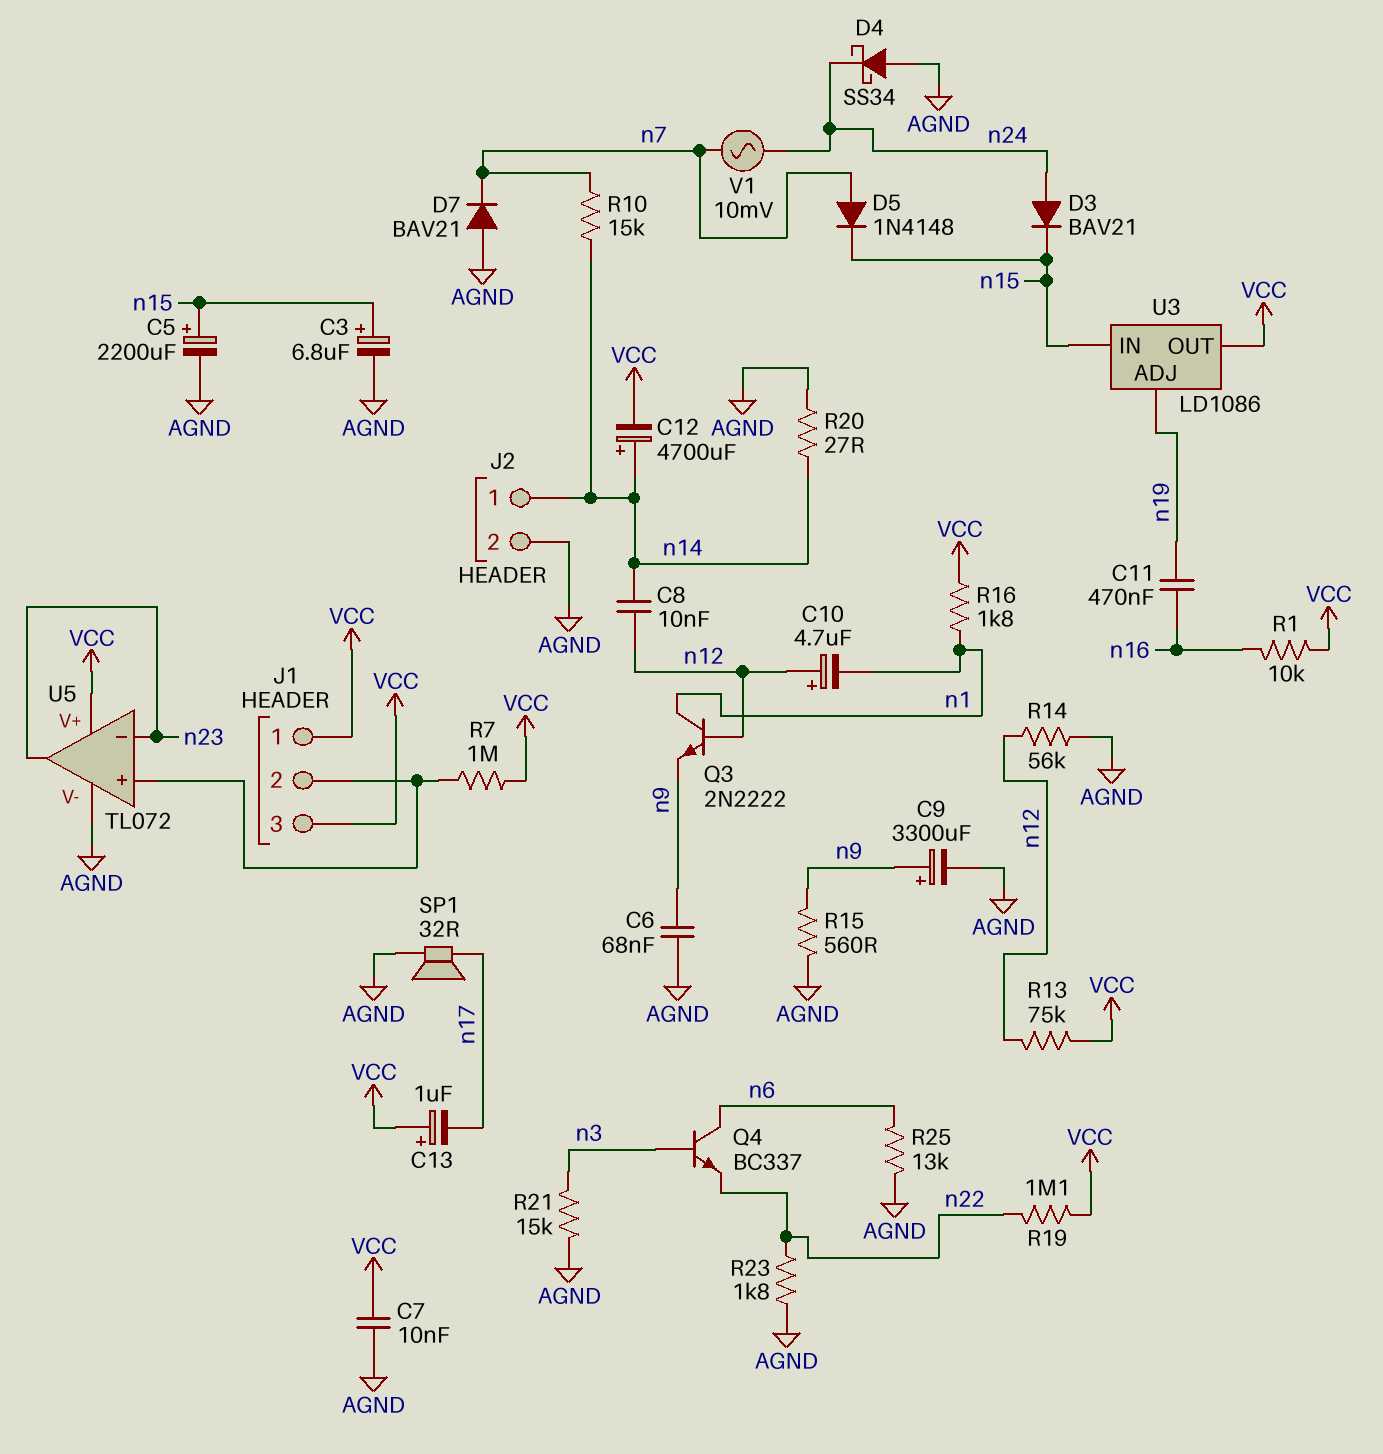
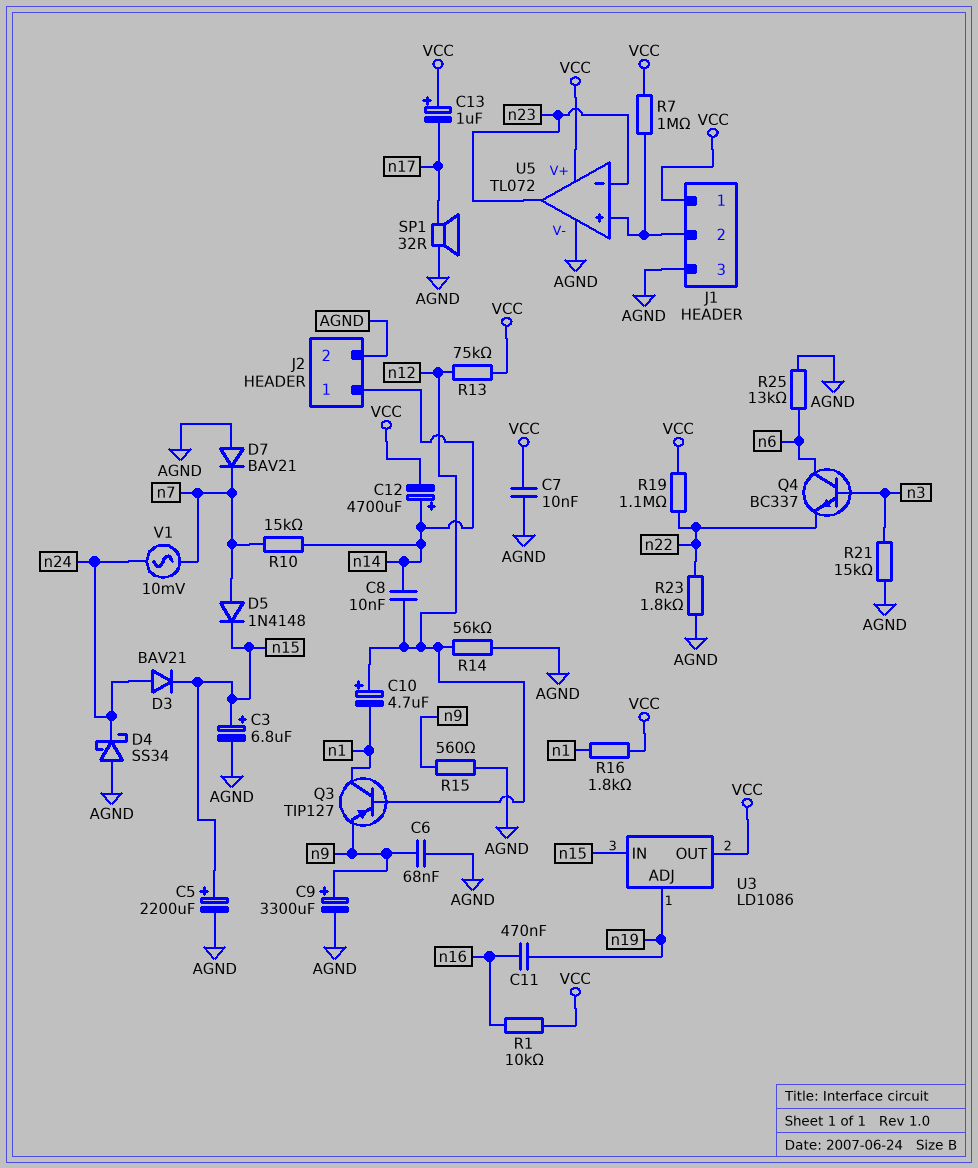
J1 pin 3: VCC -> AGND
Q3: NPN 2N2222 (B n12, C n1, E n9) -> PNP TIP127 (B n12, C n1, E n9)
R20: 27 (AGND, n14) -> none

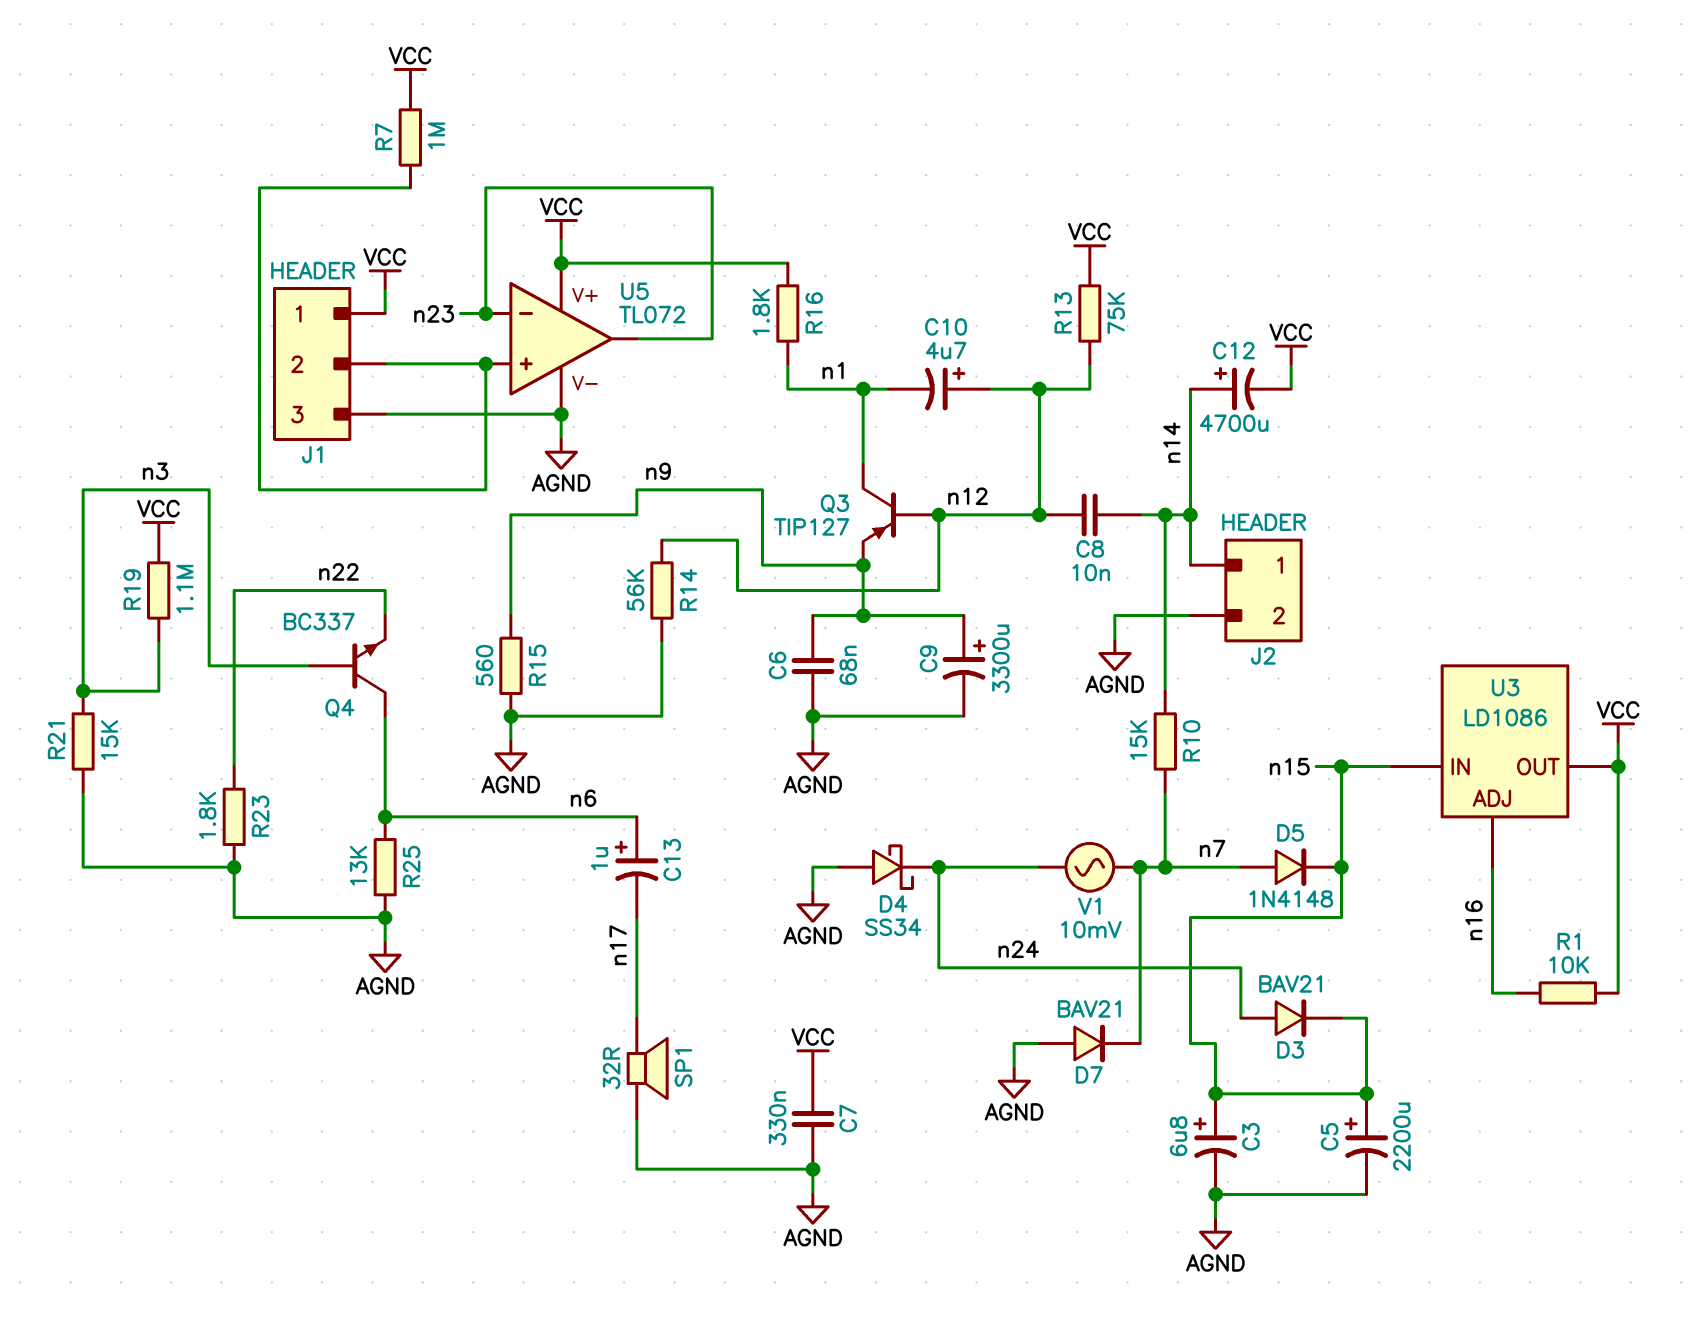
C7: 10nF (AGND, VCC) -> 330nF (AGND, VCC)
C11: 470nF (n16, n19) -> none
C13: 1uF (plus VCC, minus n17) -> 1uF (plus n6, minus n17)
R19: 1.1M (VCC, n22) -> 1.1M (VCC, n3)
U3 pin ADJ: n19 -> n16

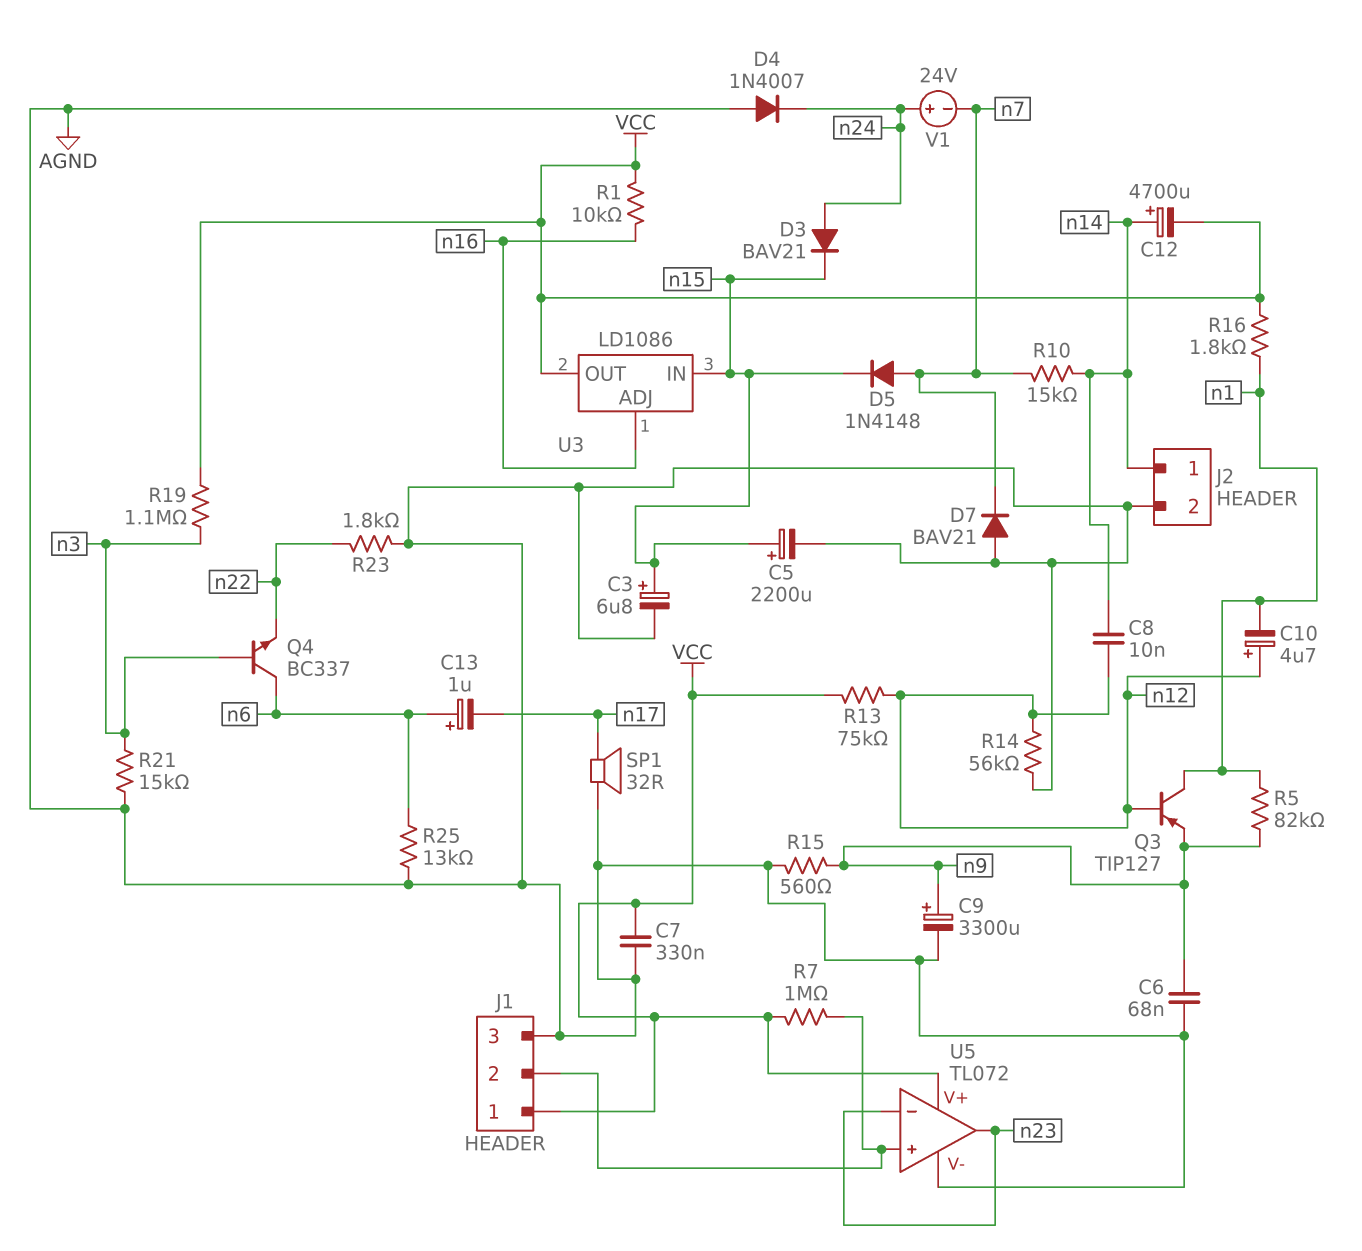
D4: schottky SS34 (A AGND, K n24) -> diode 1N4007 (A AGND, K n24)
R5: none -> 82k (n1, n9)
V1: AC 10mV (n7, n24) -> 24V (plus n24, minus n7)

